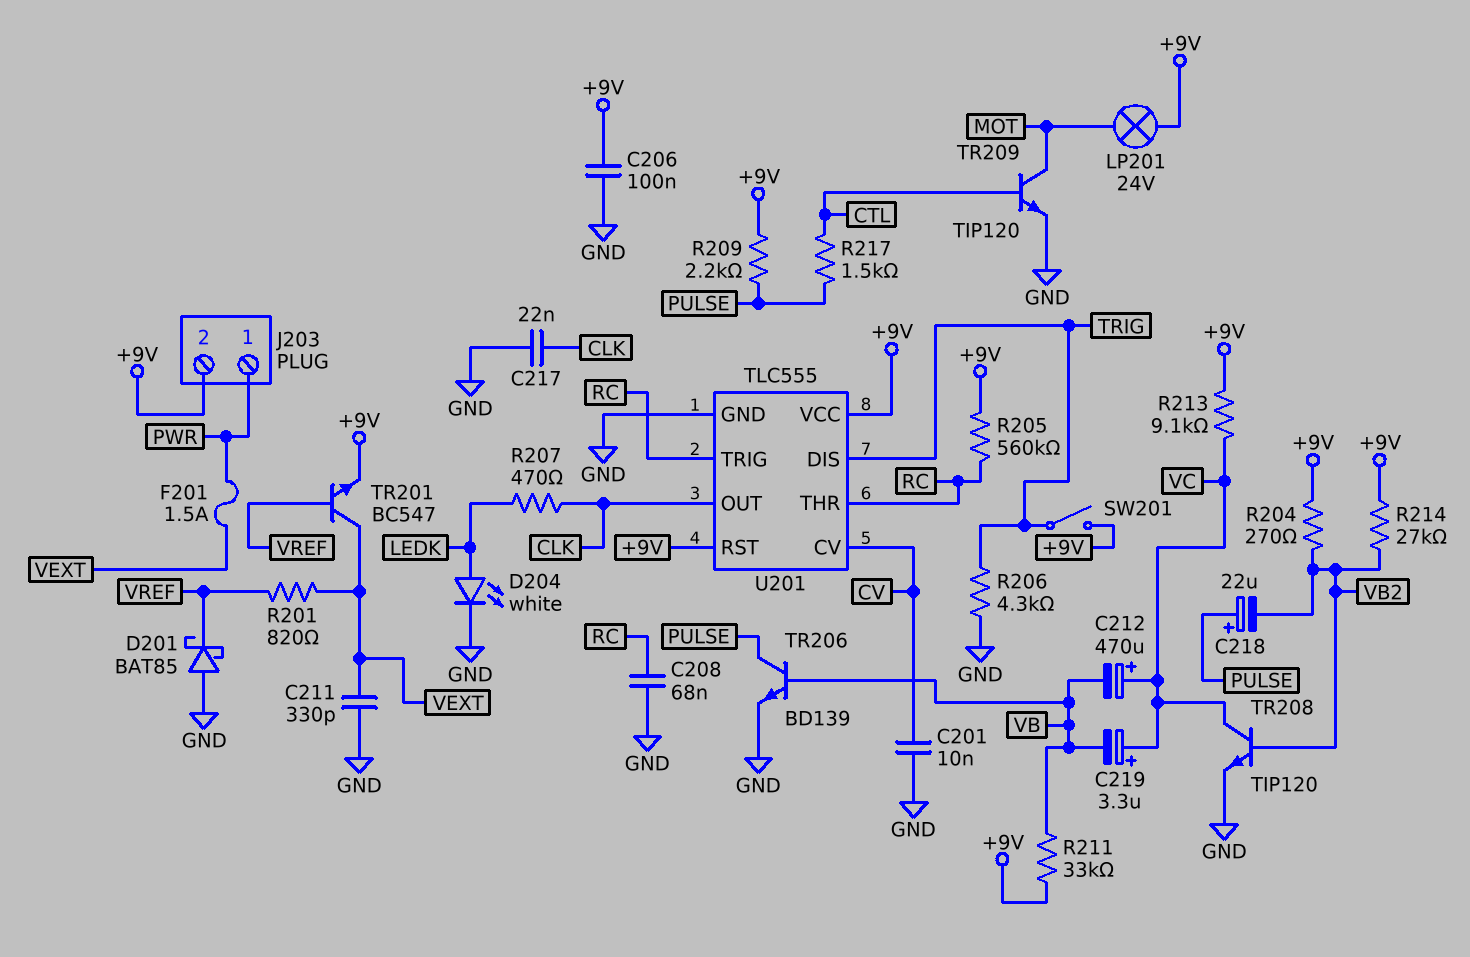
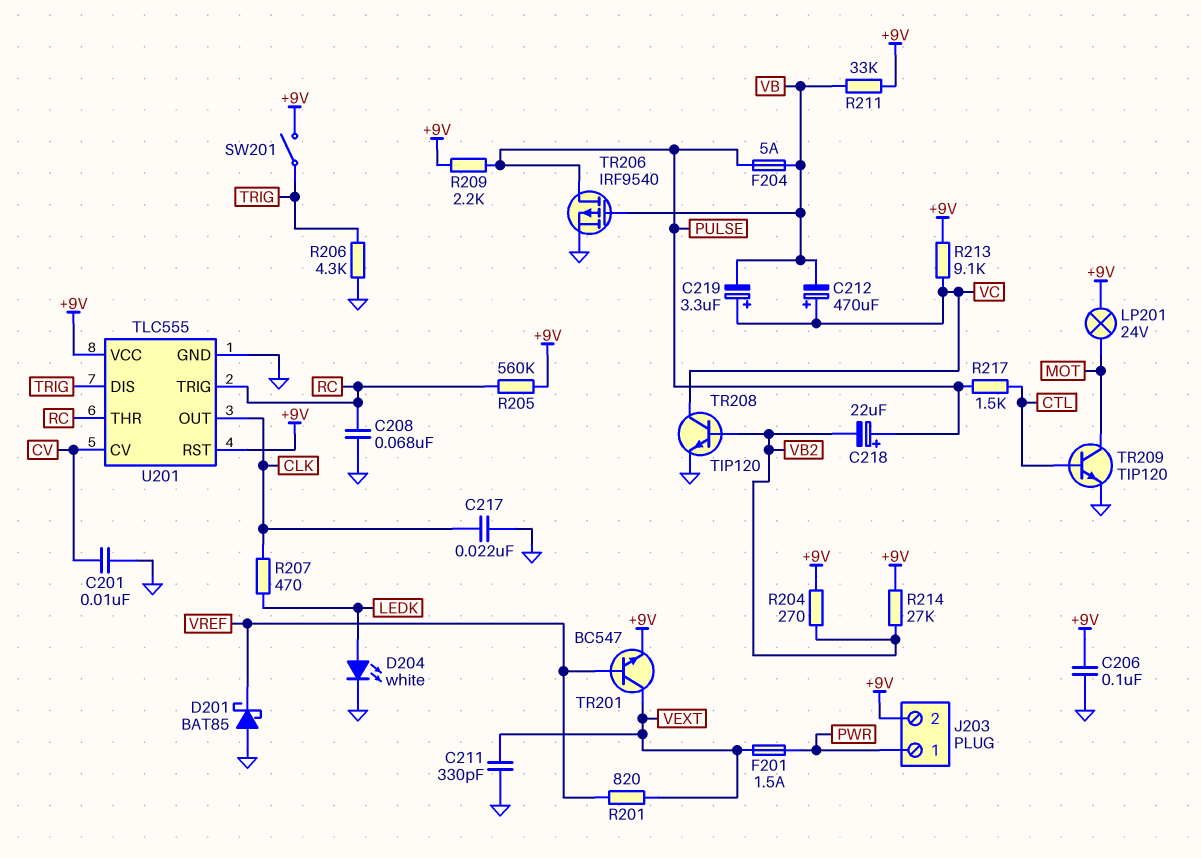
F204: none -> 5A (PULSE, VB)
TR206: NPN BD139 (B VB, C PULSE, E GND) -> PMOS IRF9540 (G VB, D PULSE, S GND)

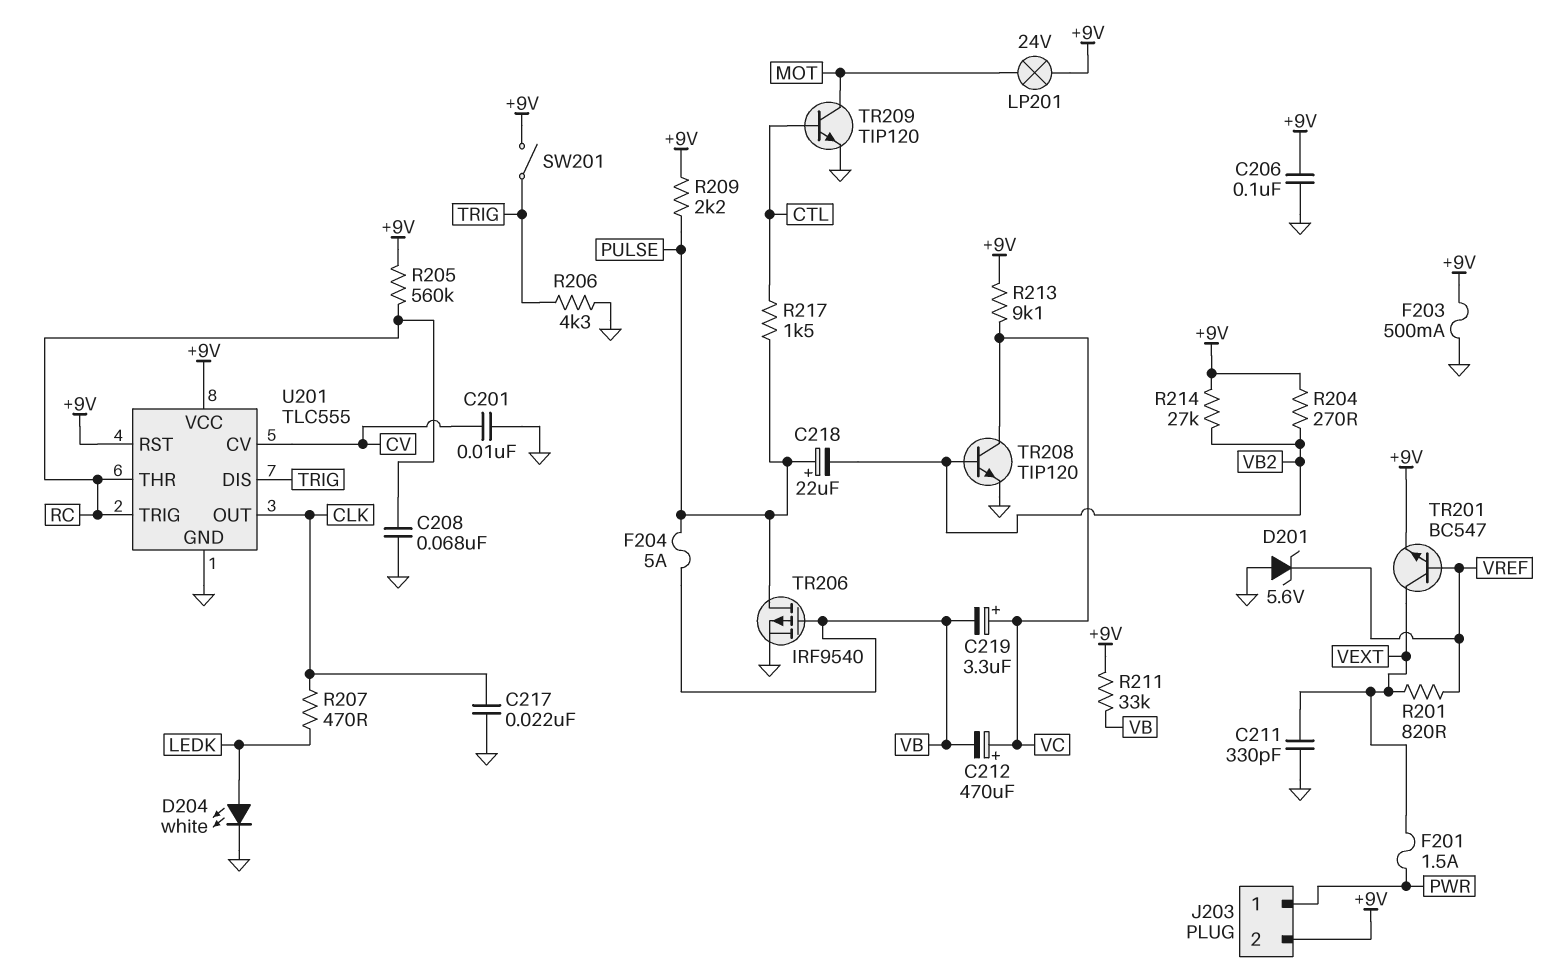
D201: schottky BAT85 (A GND, K VREF) -> zener 5.6V (A GND, K VREF)
F203: none -> 500mA (+9V, GND)

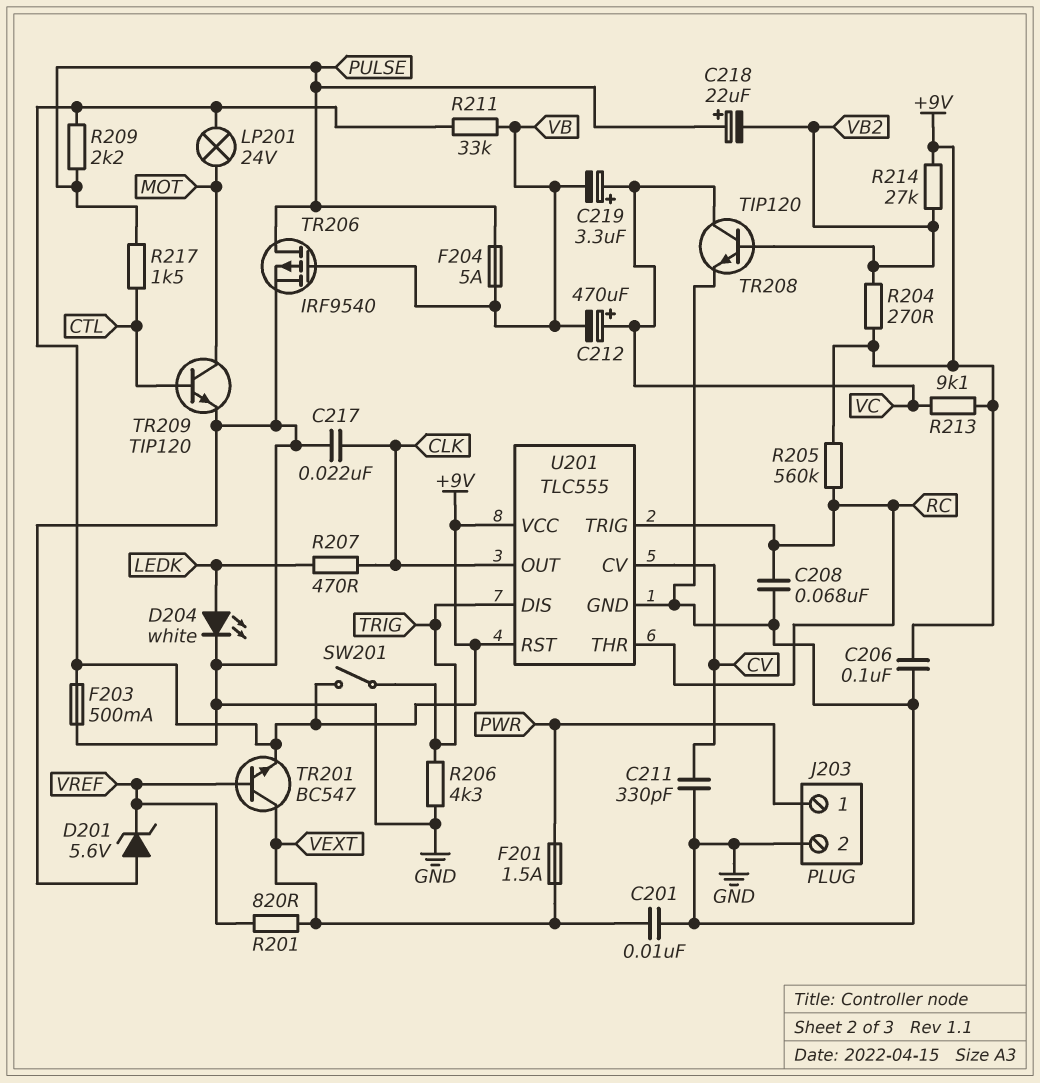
C201: 10nF (CV, GND) -> 10nF (GND, VEXT)
C211: 330pF (GND, VEXT) -> 330pF (CV, GND)
J203 pin 2: +9V -> GND

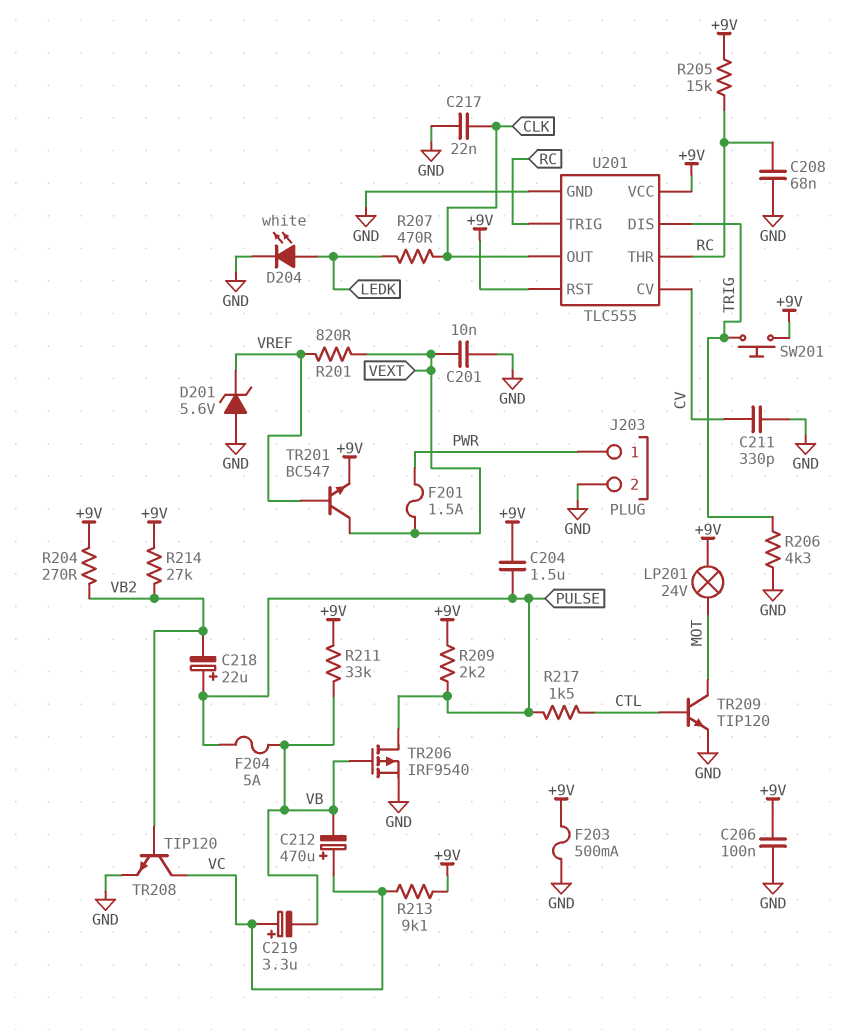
C204: none -> 1.5uF (+9V, PULSE)
R205: 560k (+9V, RC) -> 15k (+9V, RC)
SW201: switch (+9V, TRIG) -> button (+9V, TRIG)

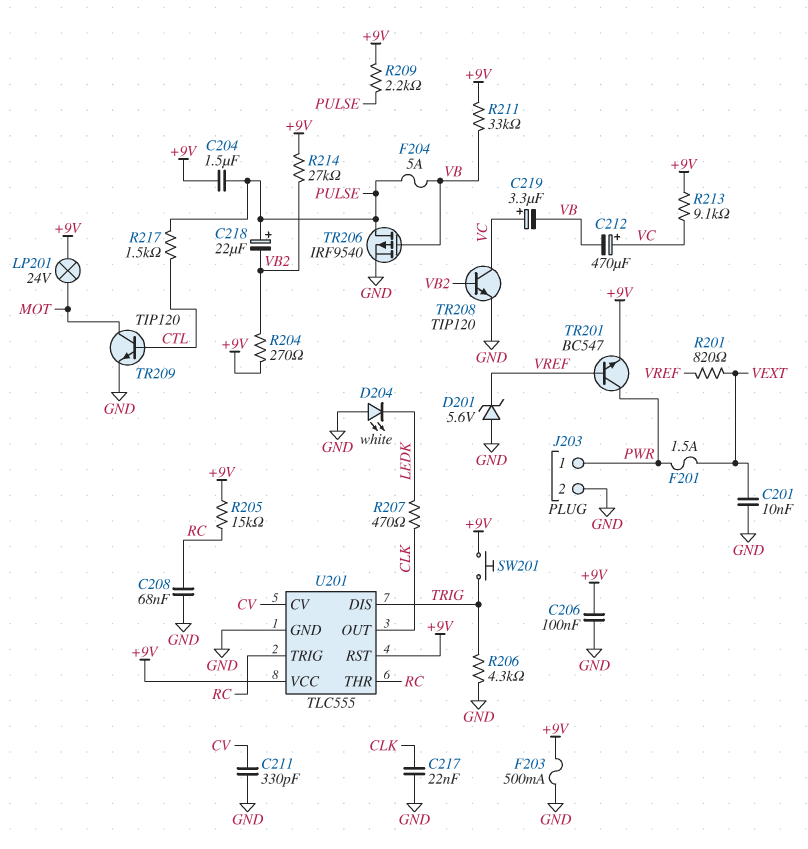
D204: LED white (A LEDK, K GND) -> LED white (A GND, K LEDK)
TR201: NPN BC547 (B VREF, C VEXT, E +9V) -> NPN BC547 (B VREF, C PWR, E +9V)

